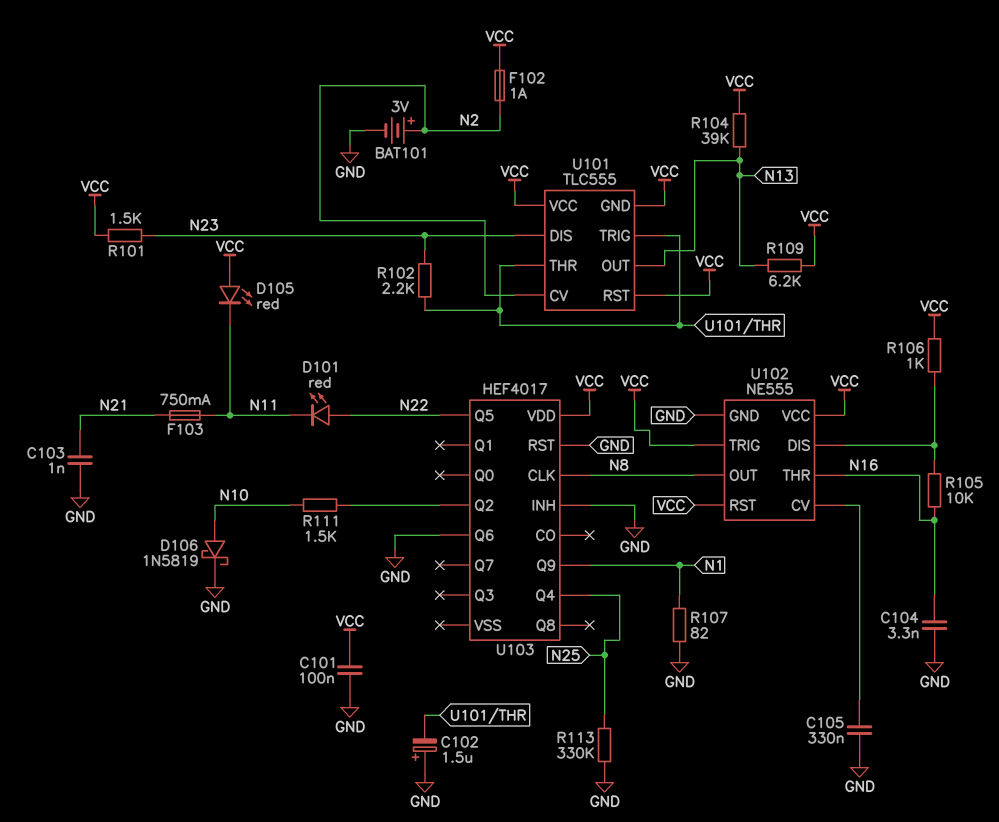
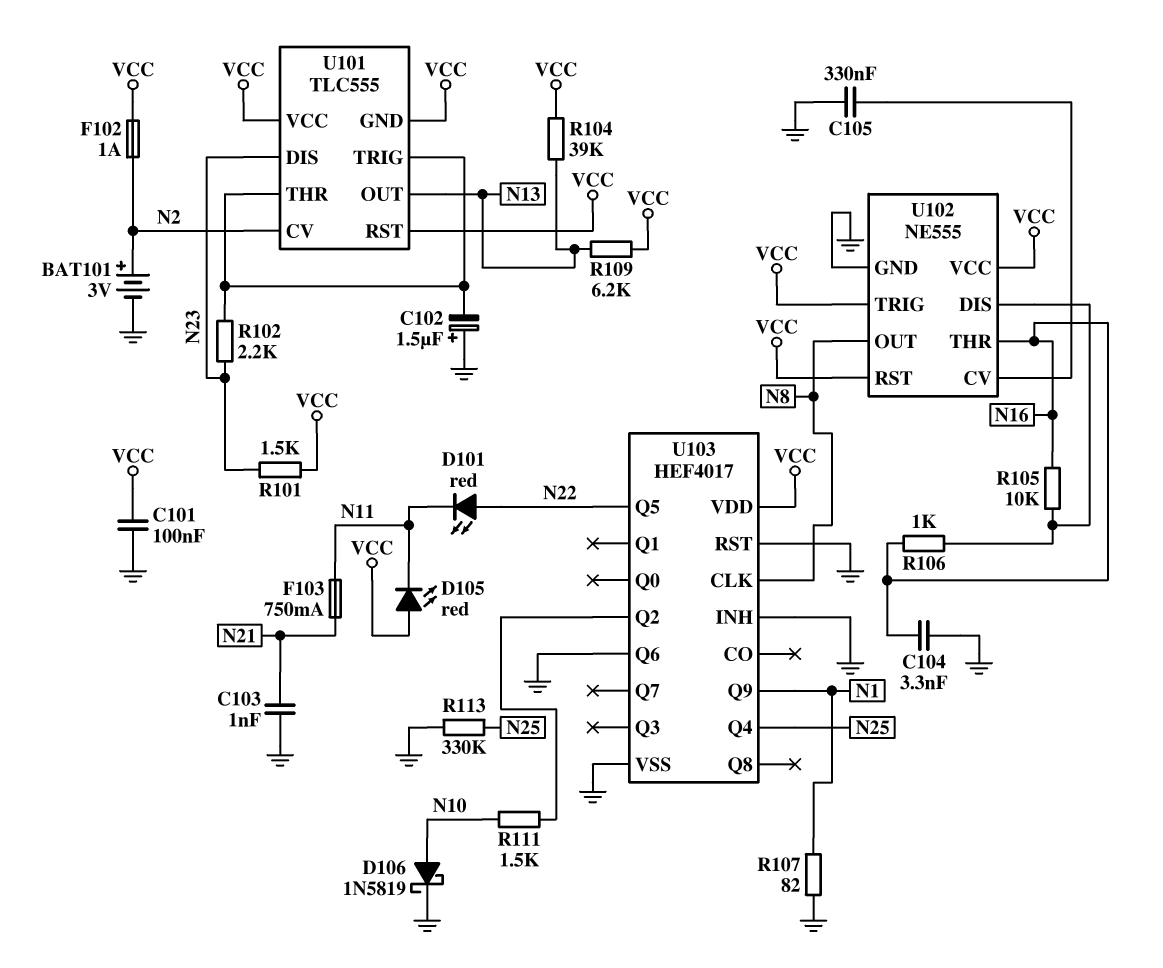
R106: 1k (U102/DIS, VCC) -> 1k (N16, U102/DIS)
U103 pin VSS: none -> GND

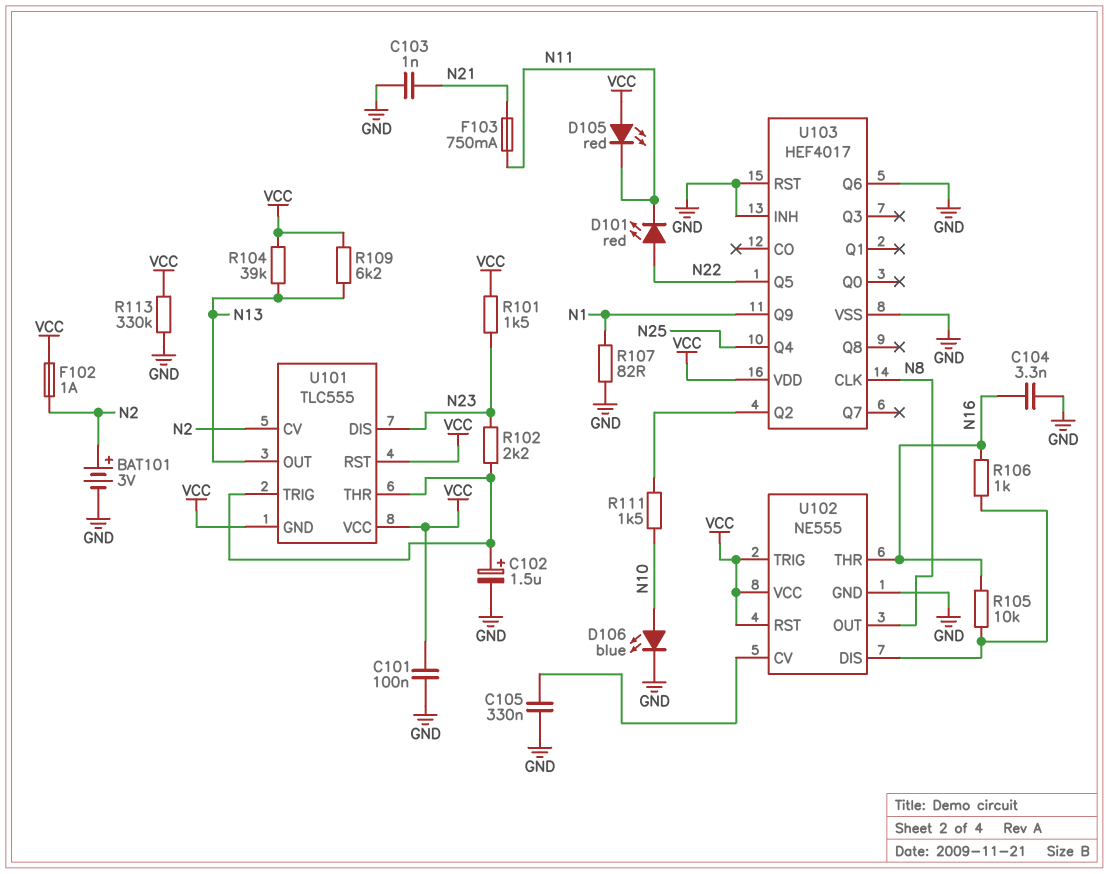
C102: 1.5uF (plus GND, minus U101/THR) -> 1.5uF (plus U101/THR, minus GND)
D106: schottky 1N5819 (A N10, K GND) -> LED blue (A N10, K GND)
R113: 330k (GND, N25) -> 330k (GND, VCC)

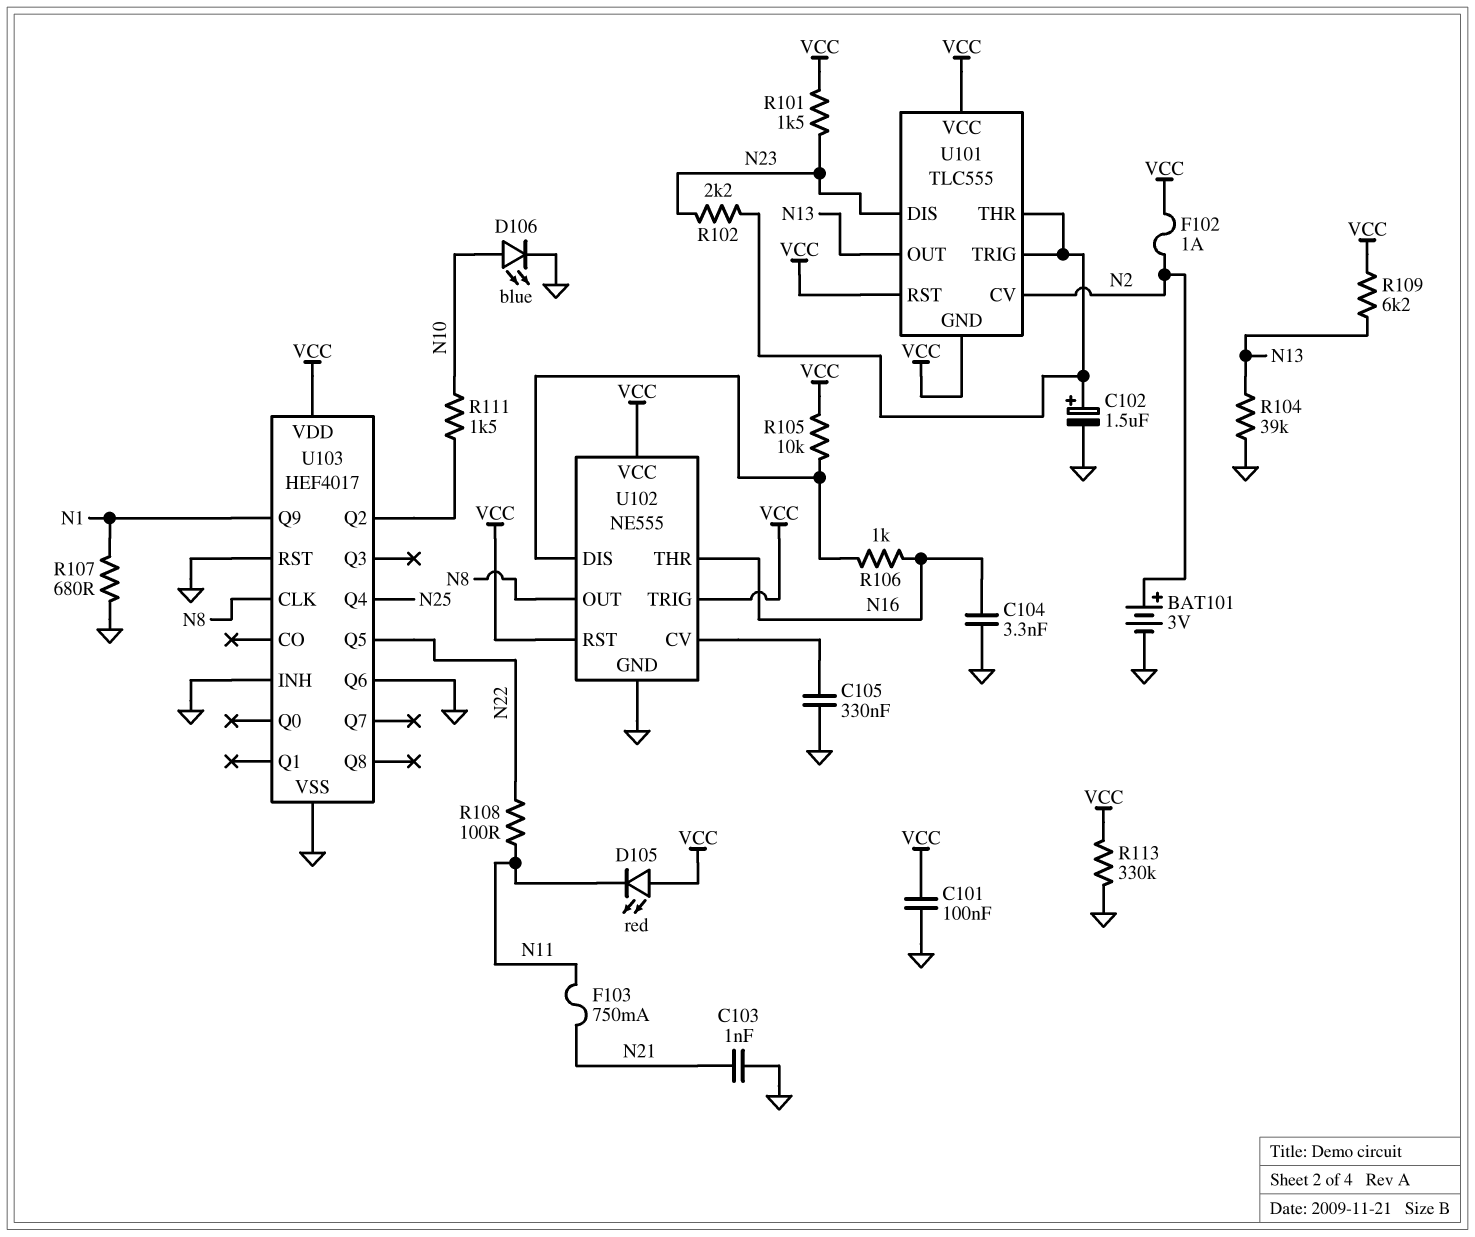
D101: LED red (A N22, K N11) -> none
R104: 39k (N13, VCC) -> 39k (GND, N13)
R105: 10k (N16, U102/DIS) -> 10k (U102/DIS, VCC)
R107: 82 (GND, N1) -> 680 (GND, N1)
R108: none -> 100 (N11, N22)

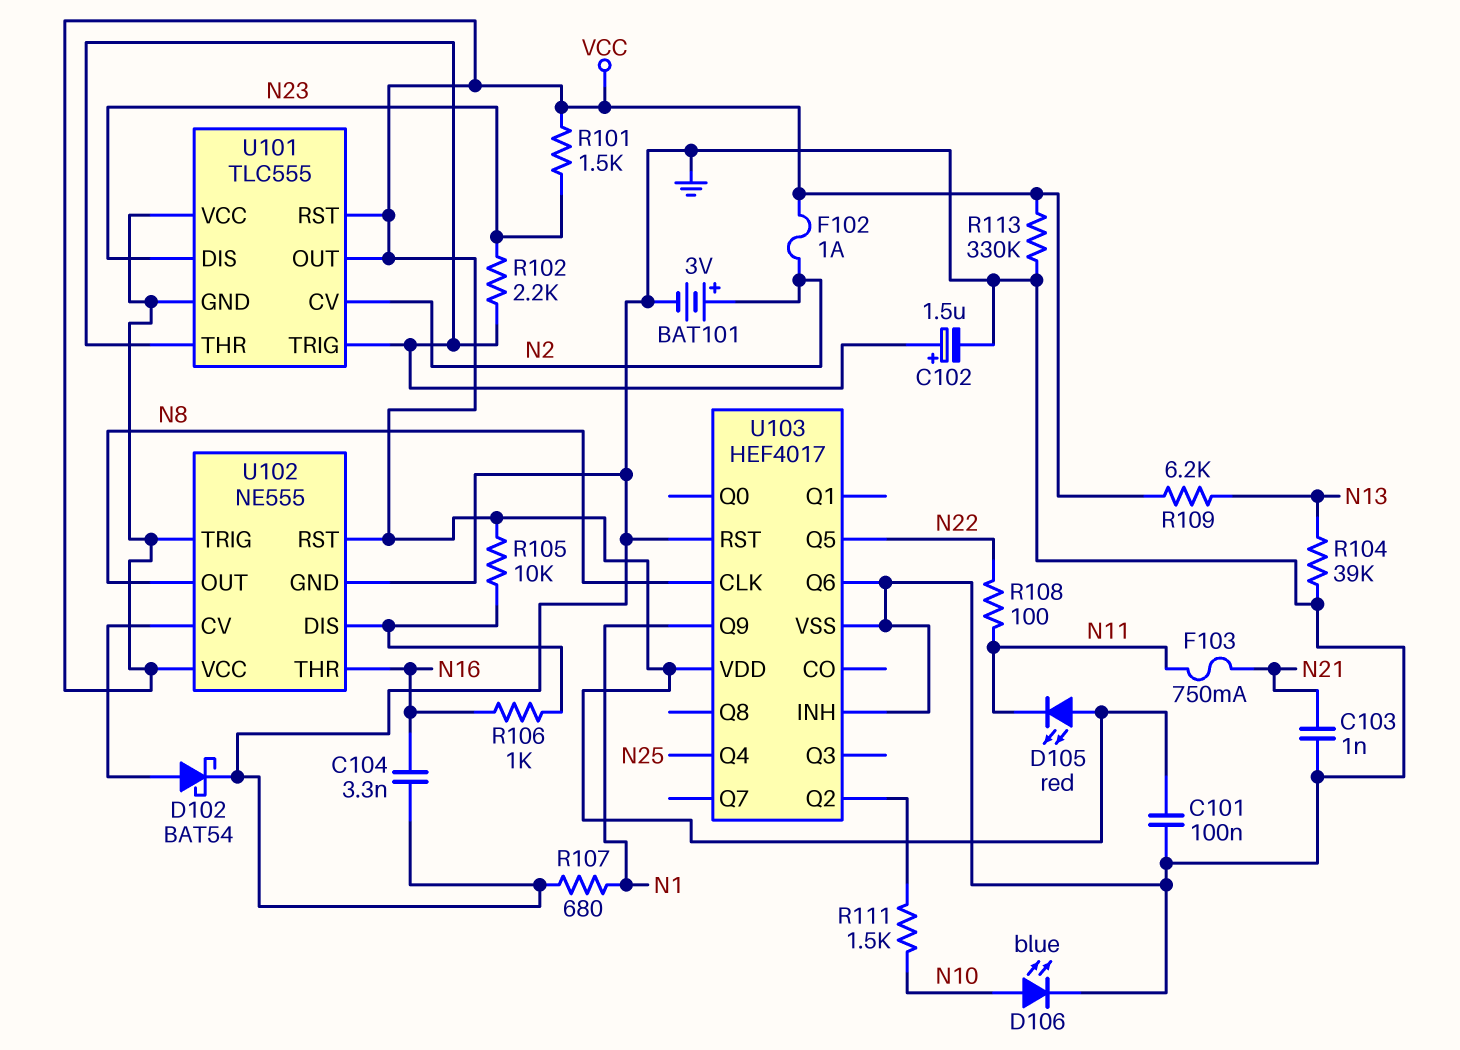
C105: 330nF (GND, U102/CV) -> none
D102: none -> schottky BAT54 (A U102/CV, K GND)
U101 pin OUT: N13 -> VCC

